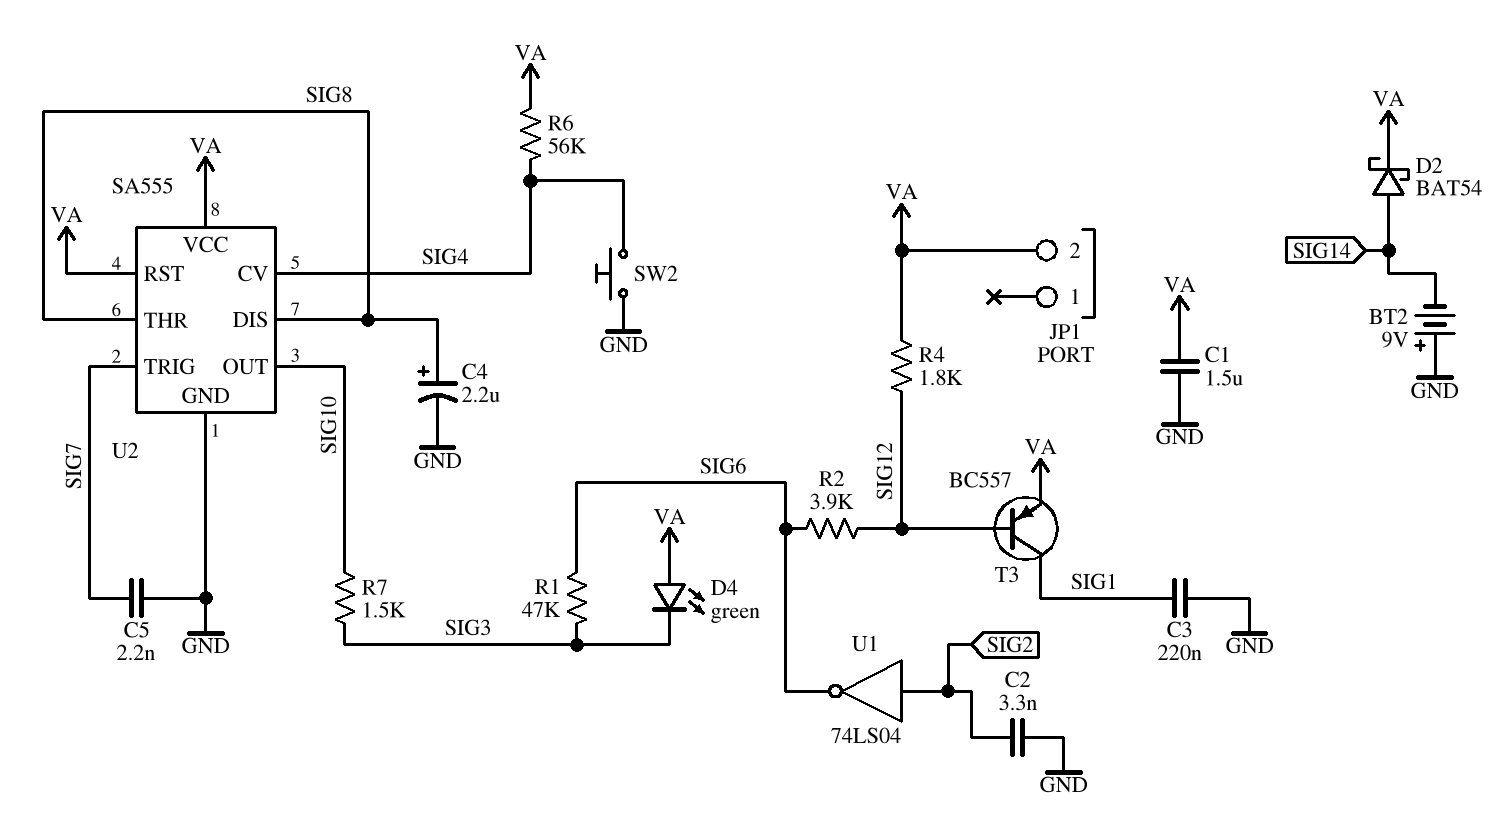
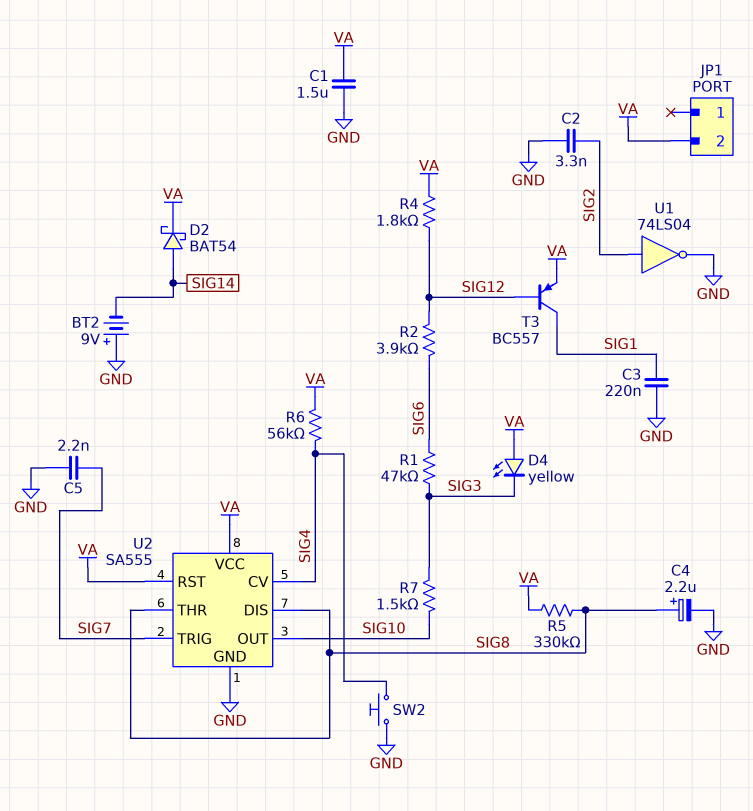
D4: LED green (A VA, K SIG3) -> LED yellow (A VA, K SIG3)
R5: none -> 330k (SIG8, VA)
U1: NOT 74LS04 (in SIG2, out SIG6) -> NOT 74LS04 (in SIG2, out GND)

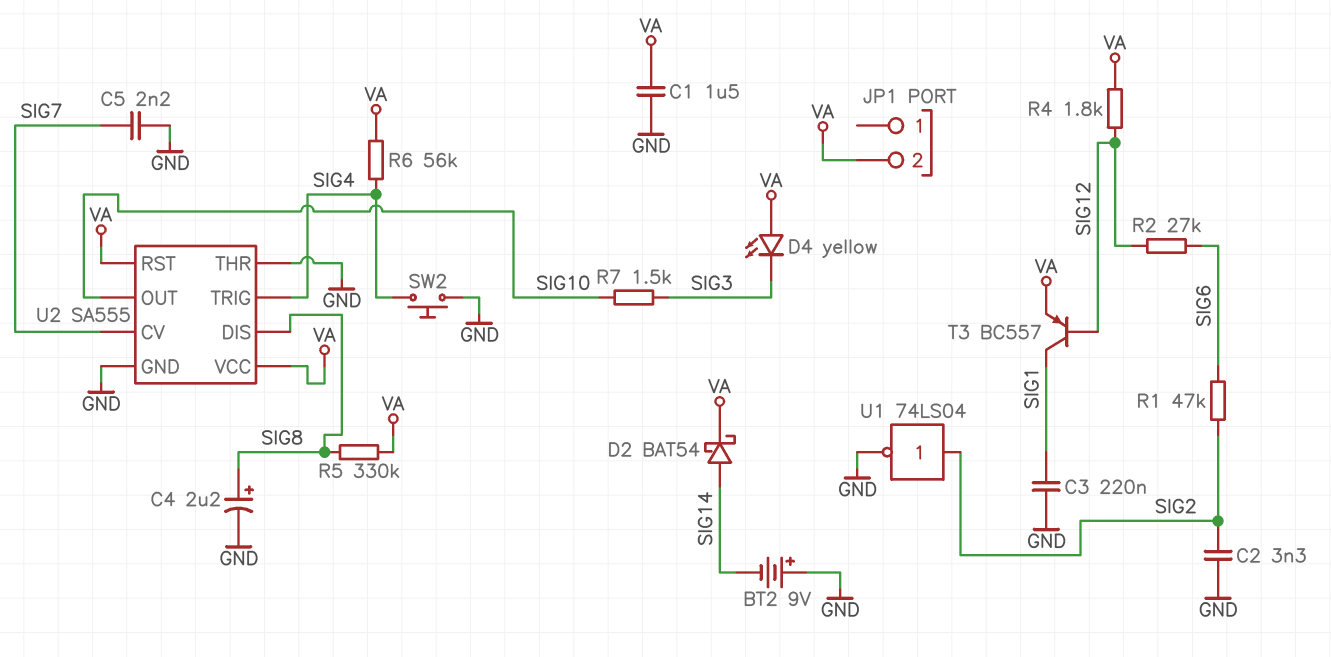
R1: 47k (SIG3, SIG6) -> 47k (SIG2, SIG6)
R2: 3.9k (SIG6, SIG12) -> 27k (SIG6, SIG12)
U2 pin CV: SIG4 -> SIG7
U2 pin THR: SIG8 -> GND
U2 pin TRIG: SIG7 -> SIG4

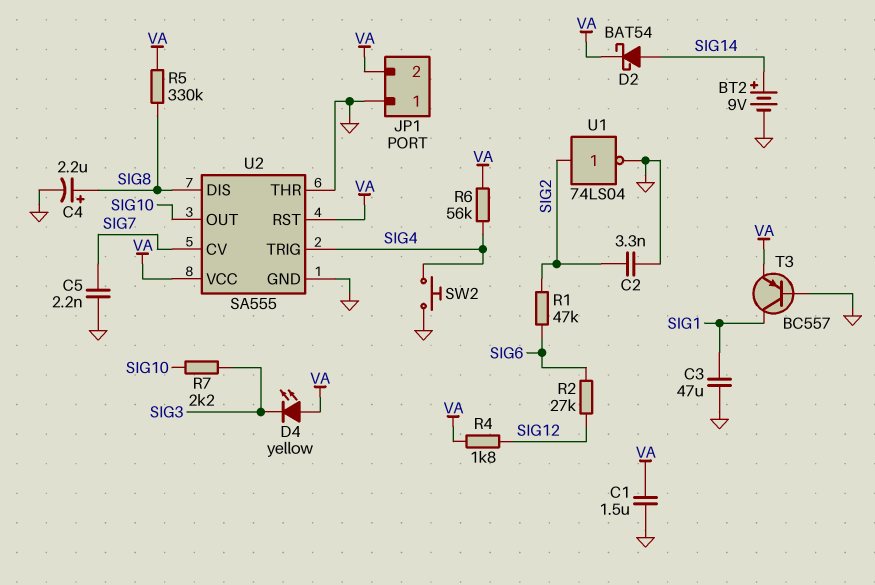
BT2: 9V (plus GND, minus SIG14) -> 9V (plus SIG14, minus GND)
C3: 220nF (GND, SIG1) -> 47uF (GND, SIG1)
JP1 pin 1: none -> GND
R7: 1.5k (SIG3, SIG10) -> 2.2k (SIG3, SIG10)
T3: PNP BC557 (B SIG12, C SIG1, E VA) -> PNP BC557 (B GND, C SIG1, E VA)

